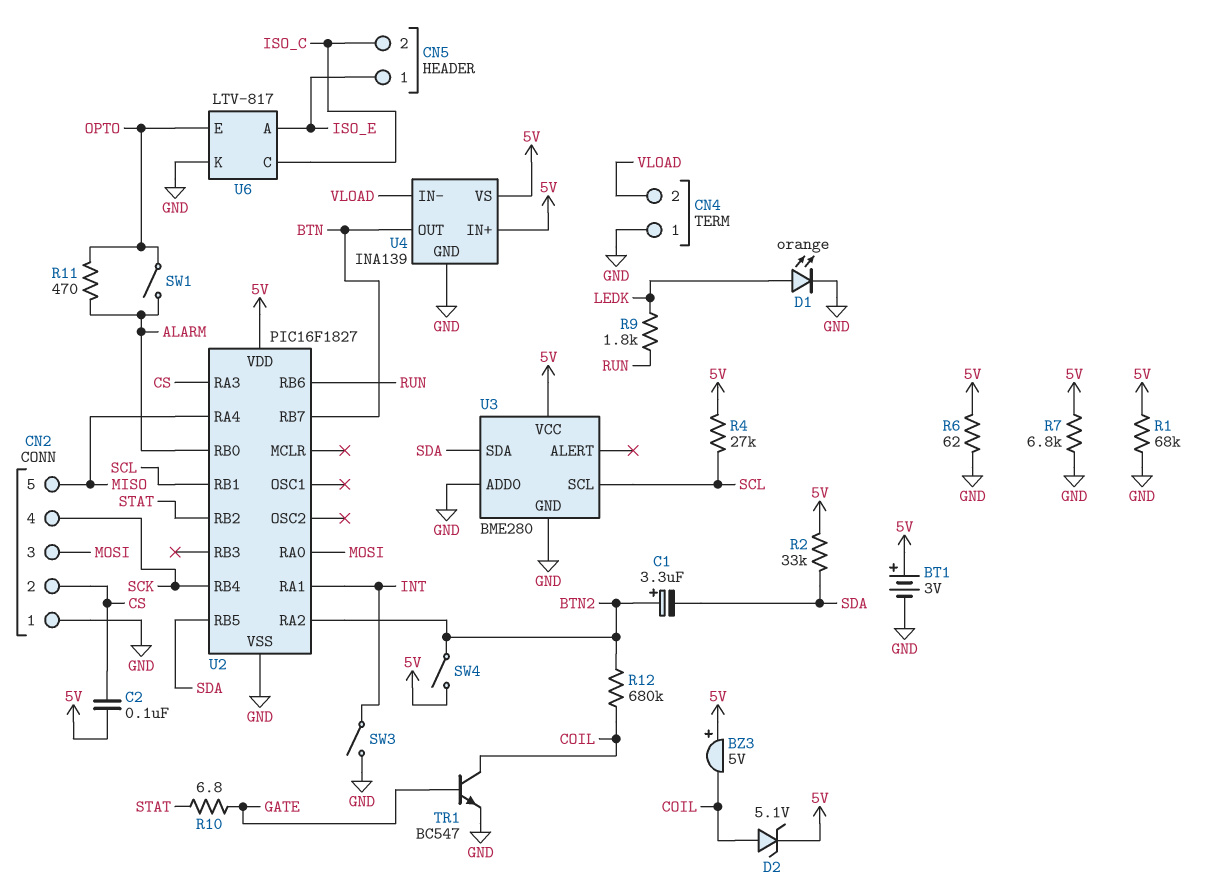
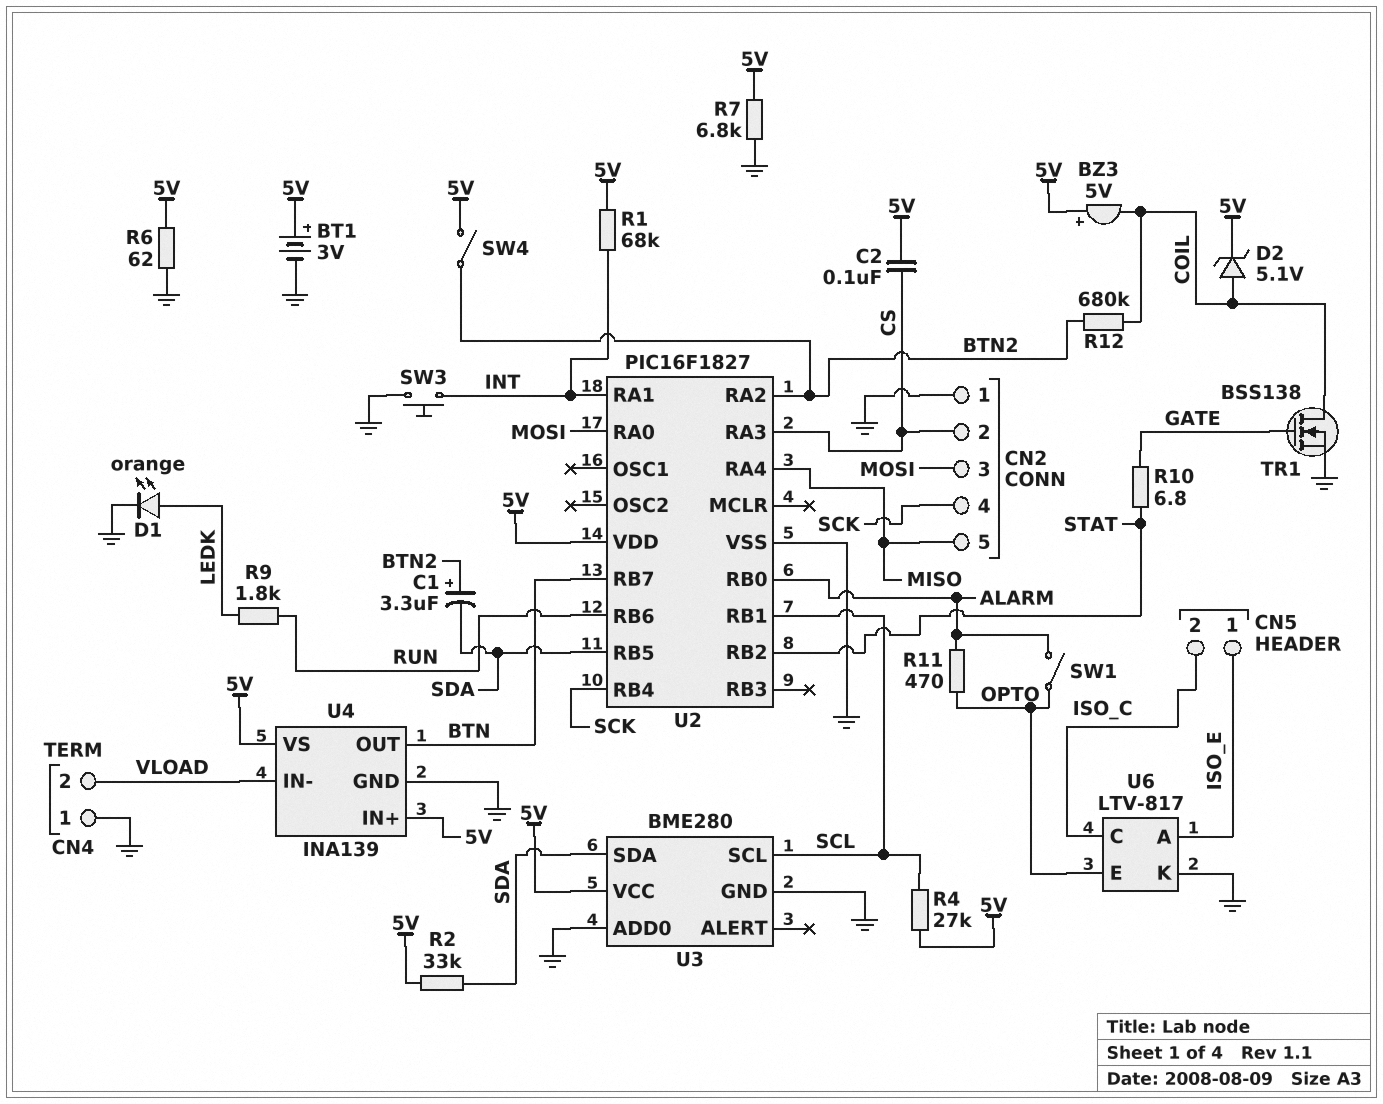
R1: 68k (5V, GND) -> 68k (5V, INT)
SW3: switch (GND, INT) -> button (GND, INT)
TR1: NPN BC547 (B GATE, C COIL, E GND) -> NMOS BSS138 (G GATE, D COIL, S GND)

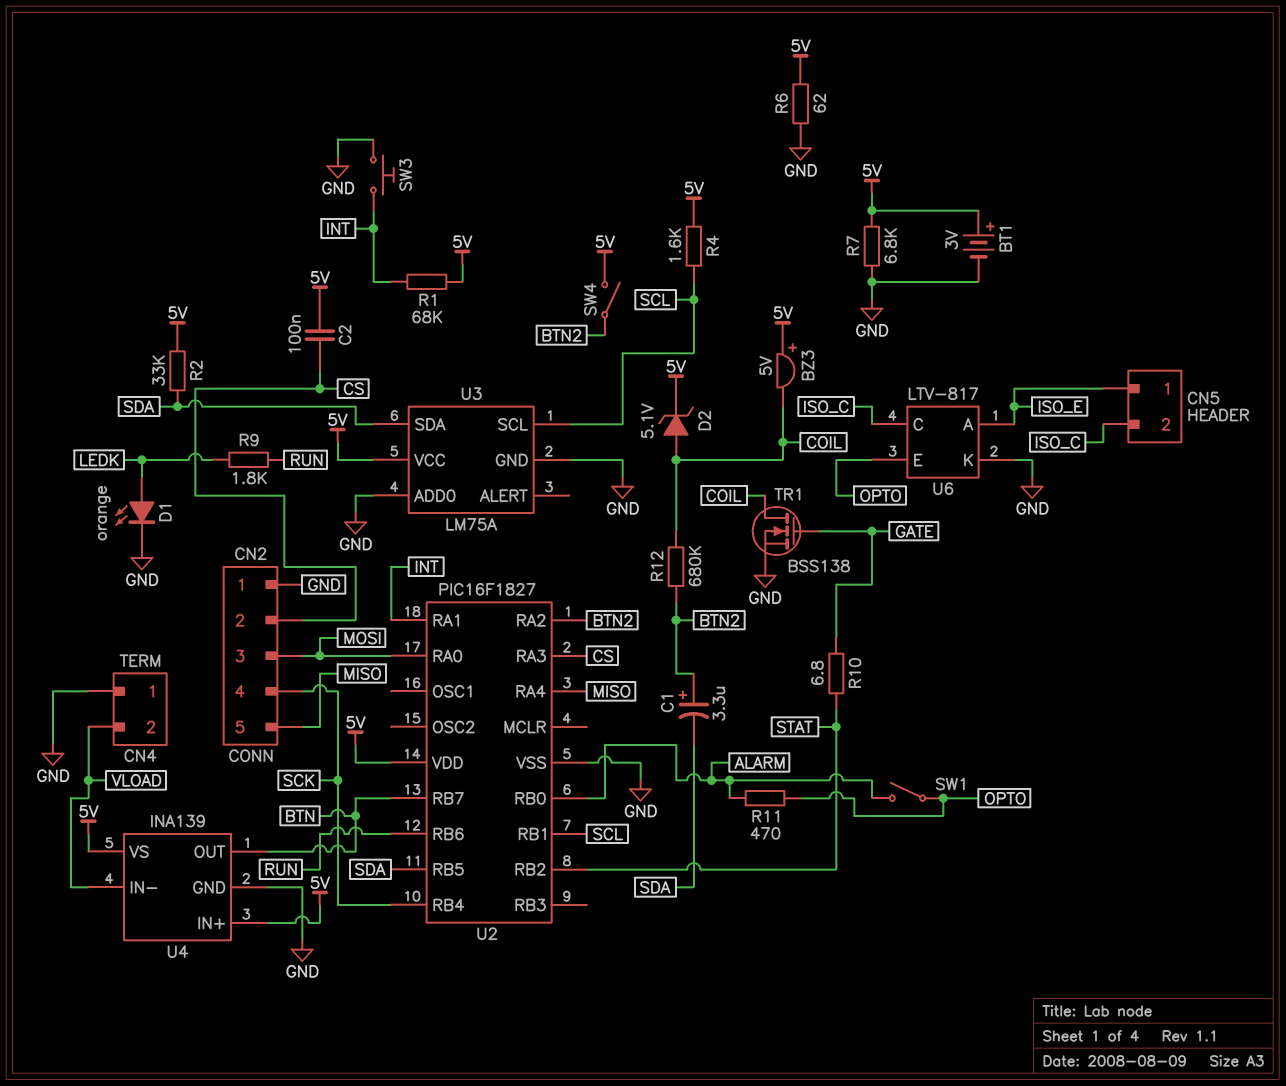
R4: 27k (5V, SCL) -> 1.6k (5V, SCL)
U3: BME280 -> LM75A

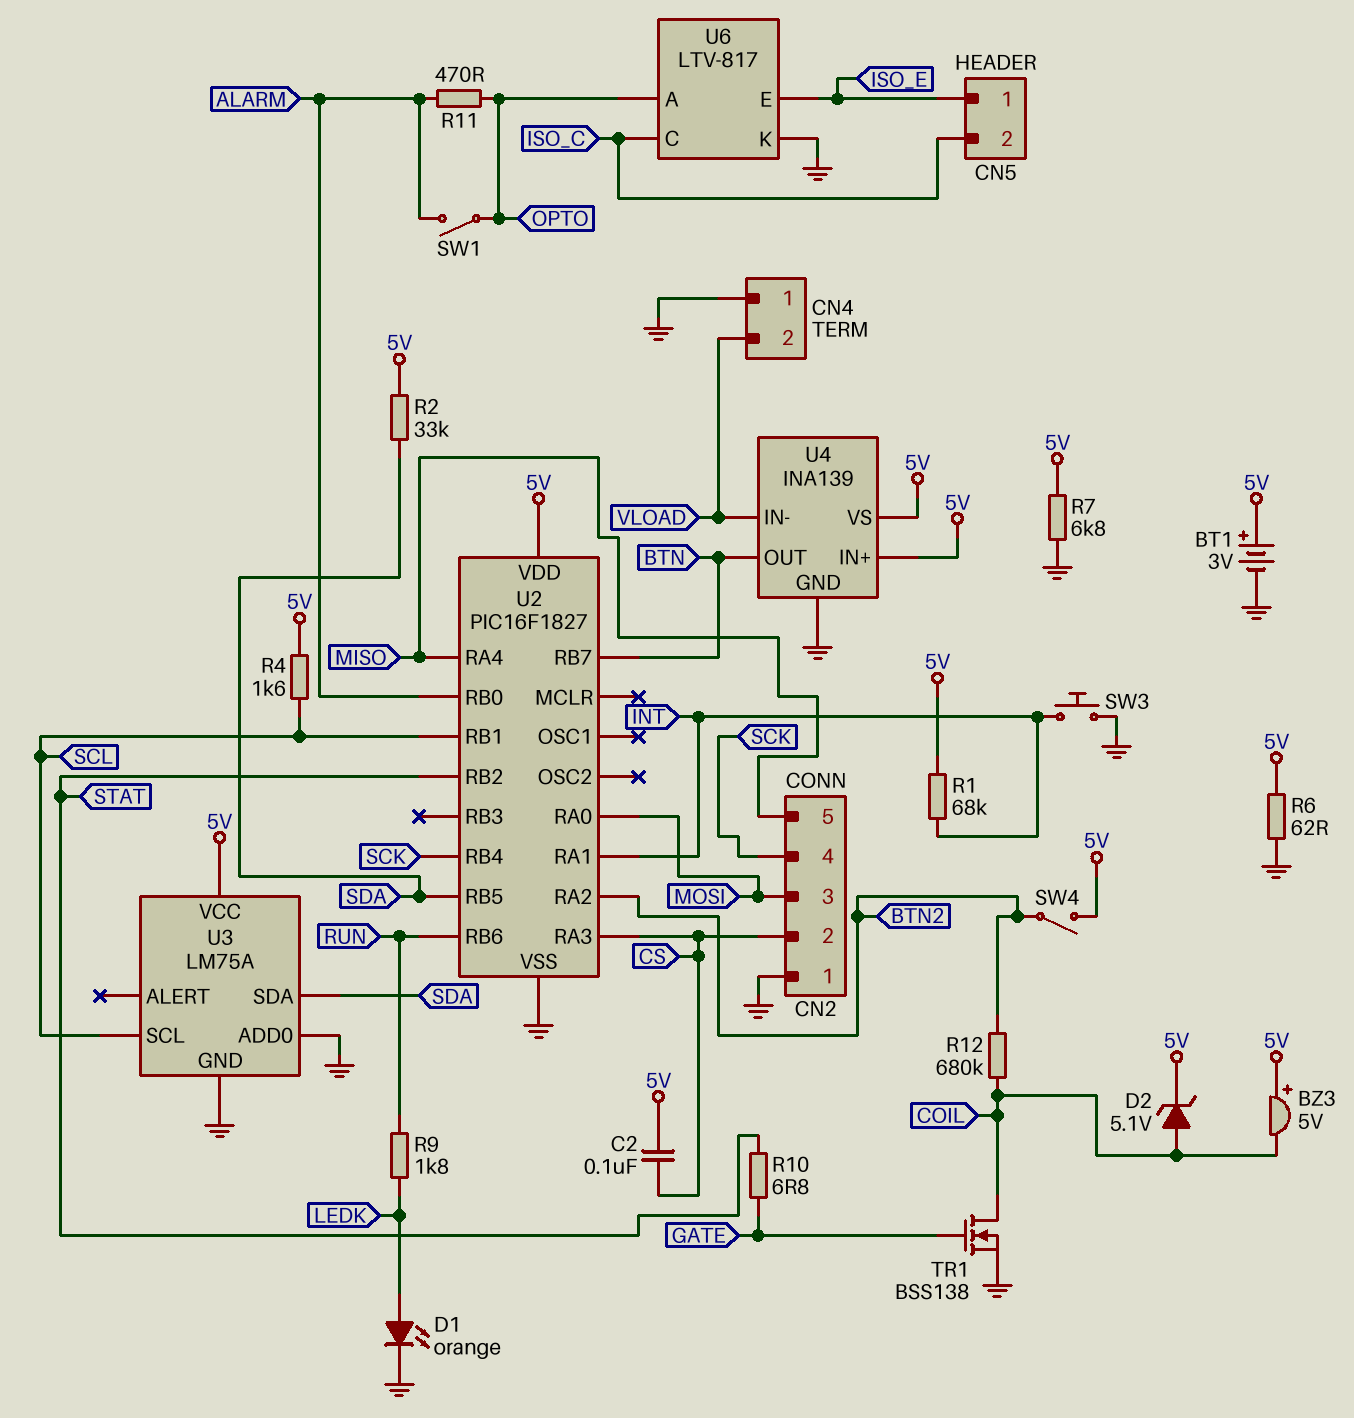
C1: 3.3uF (plus BTN2, minus SDA) -> none
U6 pin A: ISO_E -> OPTO
U6 pin E: OPTO -> ISO_E

